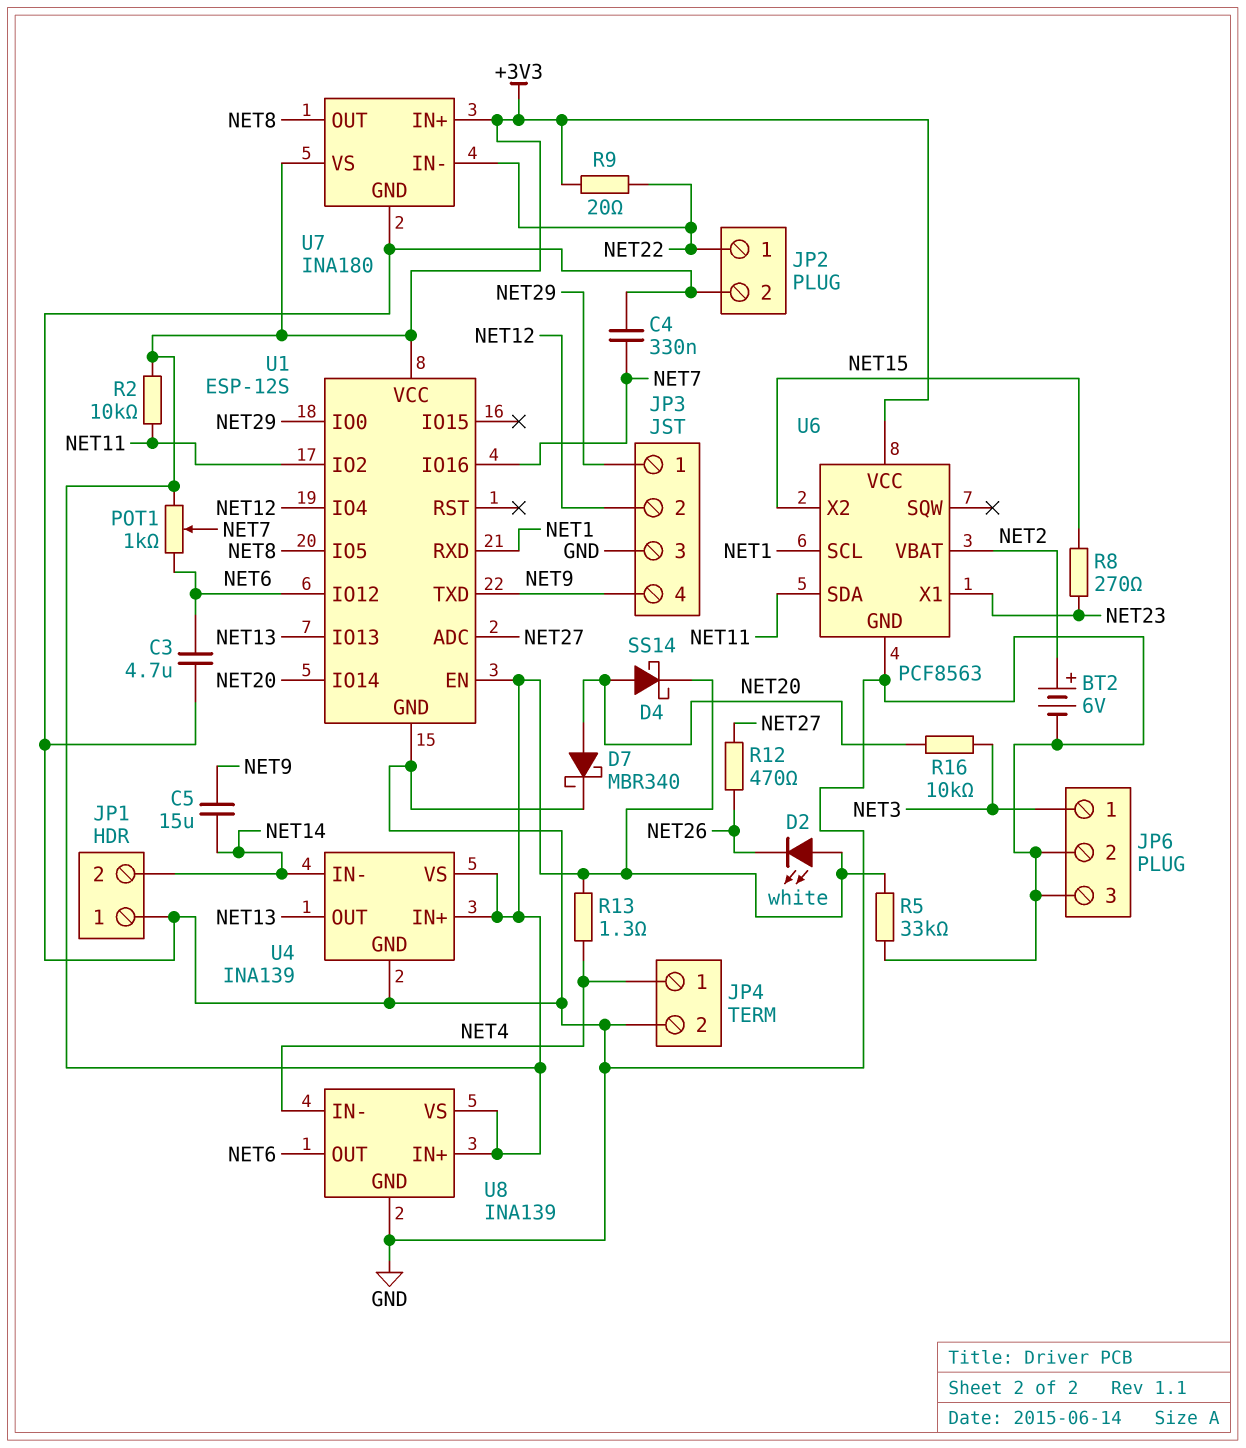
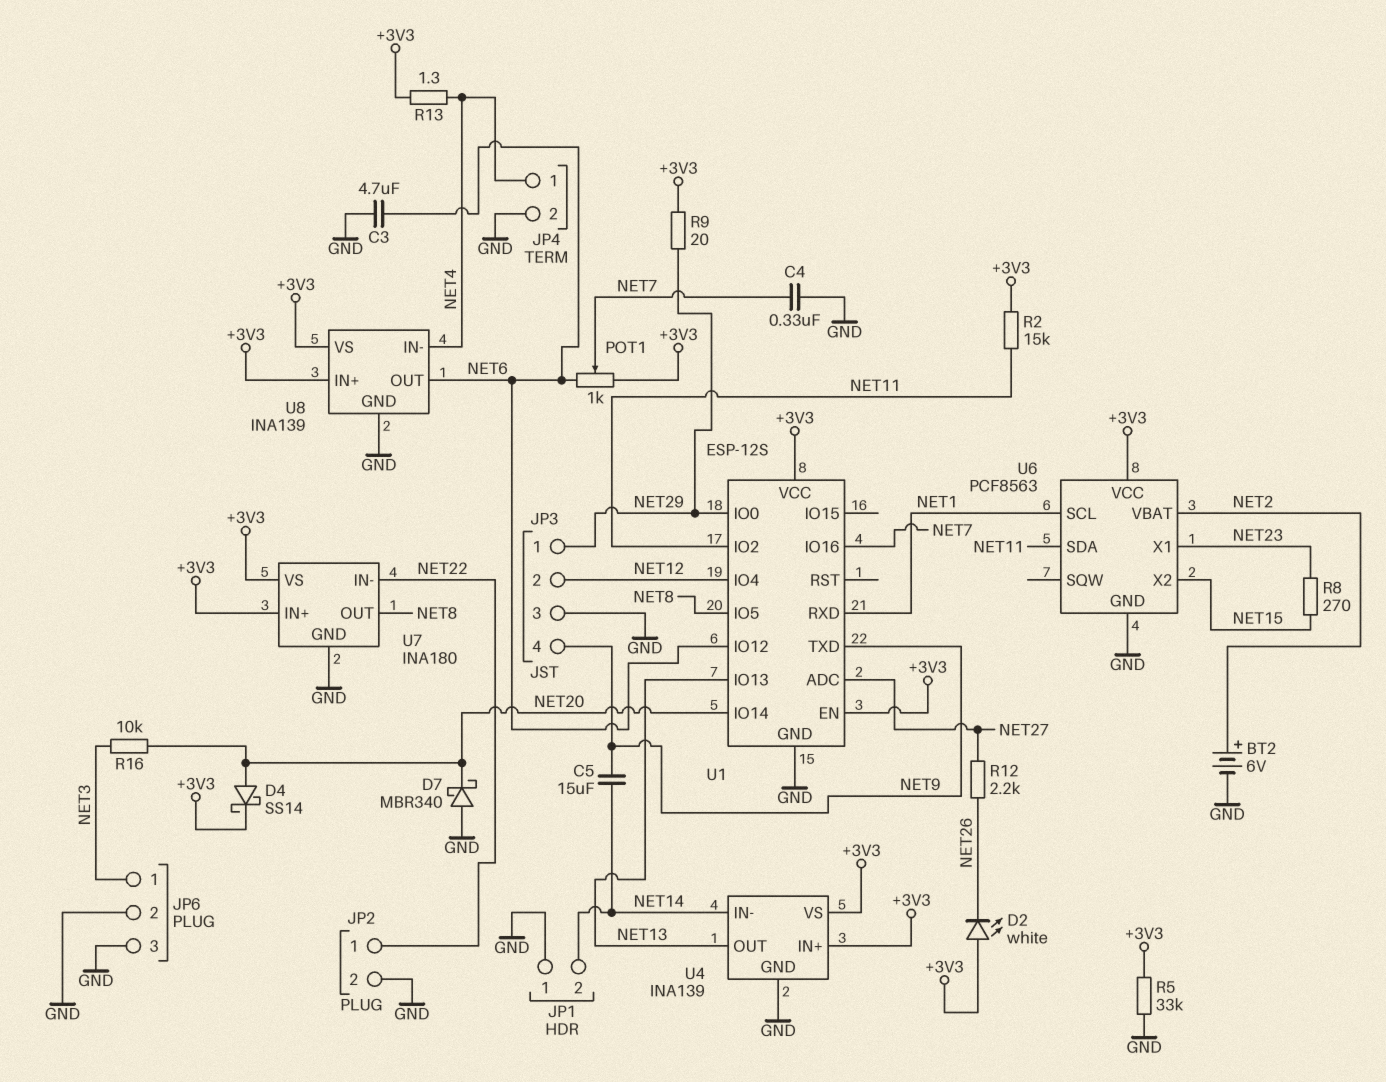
D7: schottky MBR340 (A NET20, K GND) -> schottky MBR340 (A GND, K NET20)
R2: 10k (+3V3, NET11) -> 15k (+3V3, NET11)
R9: 20 (+3V3, NET22) -> 20 (+3V3, NET29)
R12: 470 (NET26, NET27) -> 2.2k (NET26, NET27)

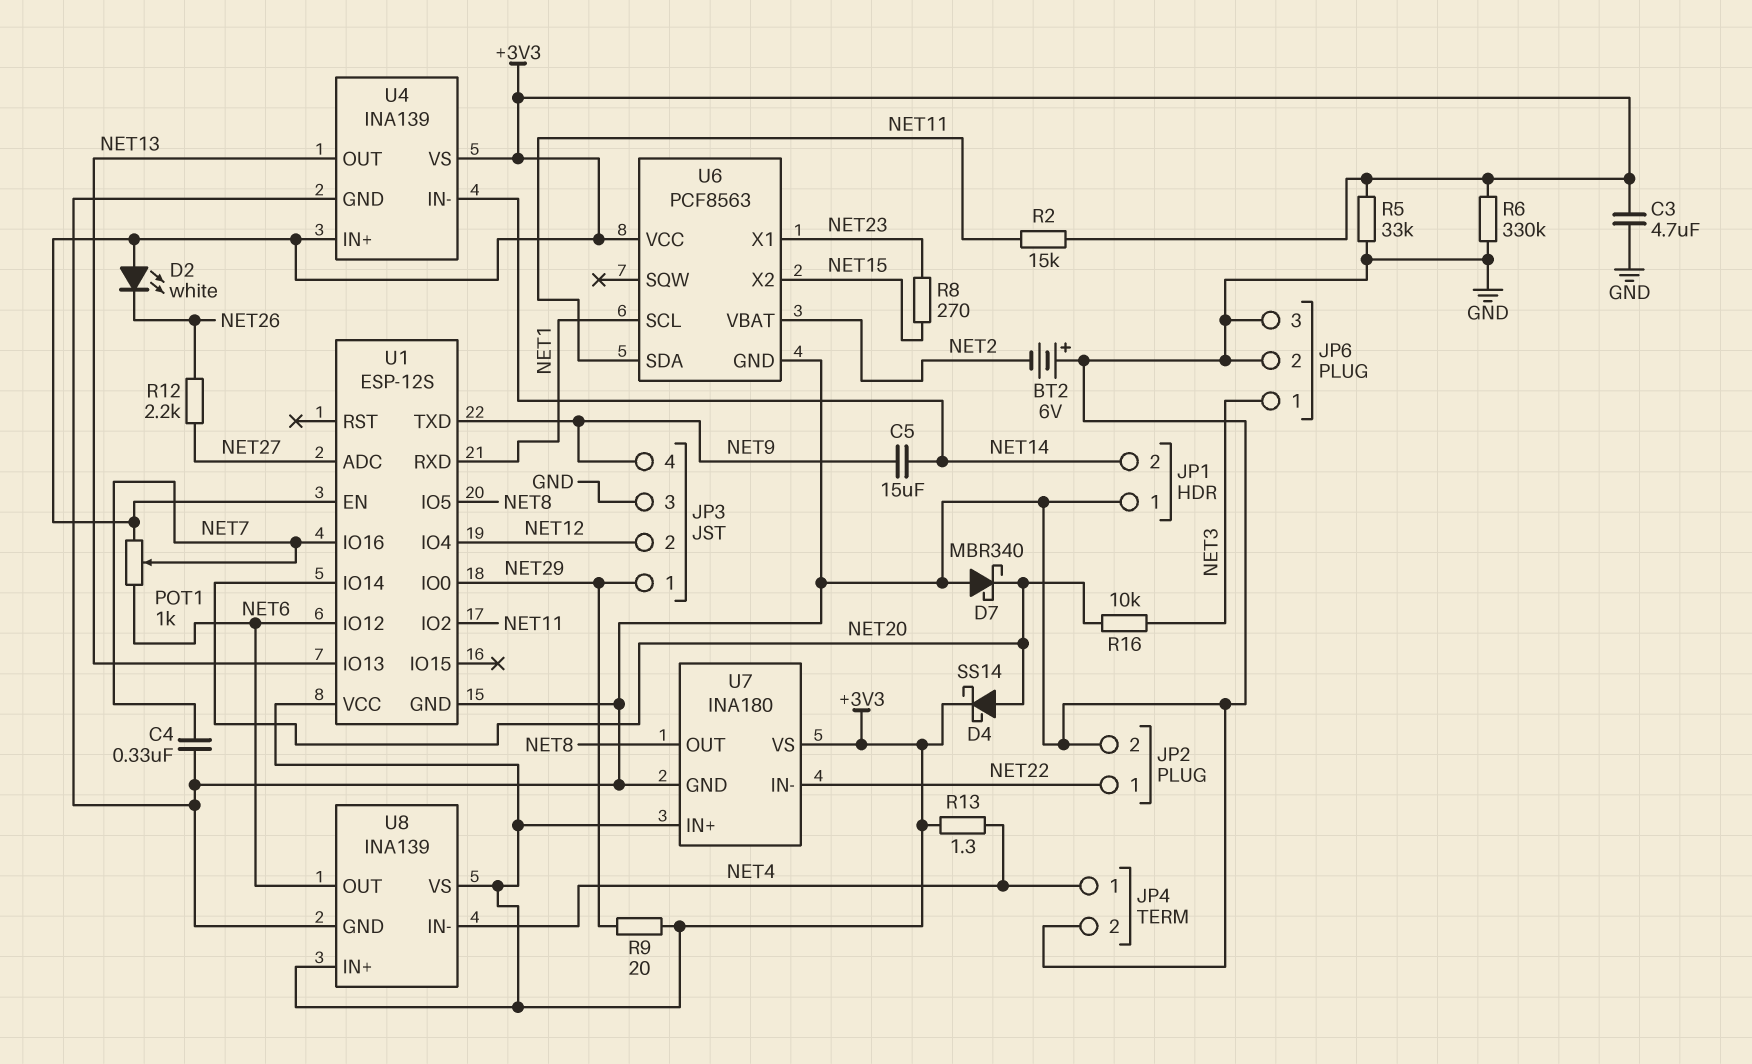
BT2: 6V (plus NET2, minus GND) -> 6V (plus GND, minus NET2)
C3: 4.7uF (GND, NET6) -> 4.7uF (+3V3, GND)
R6: none -> 330k (+3V3, GND)

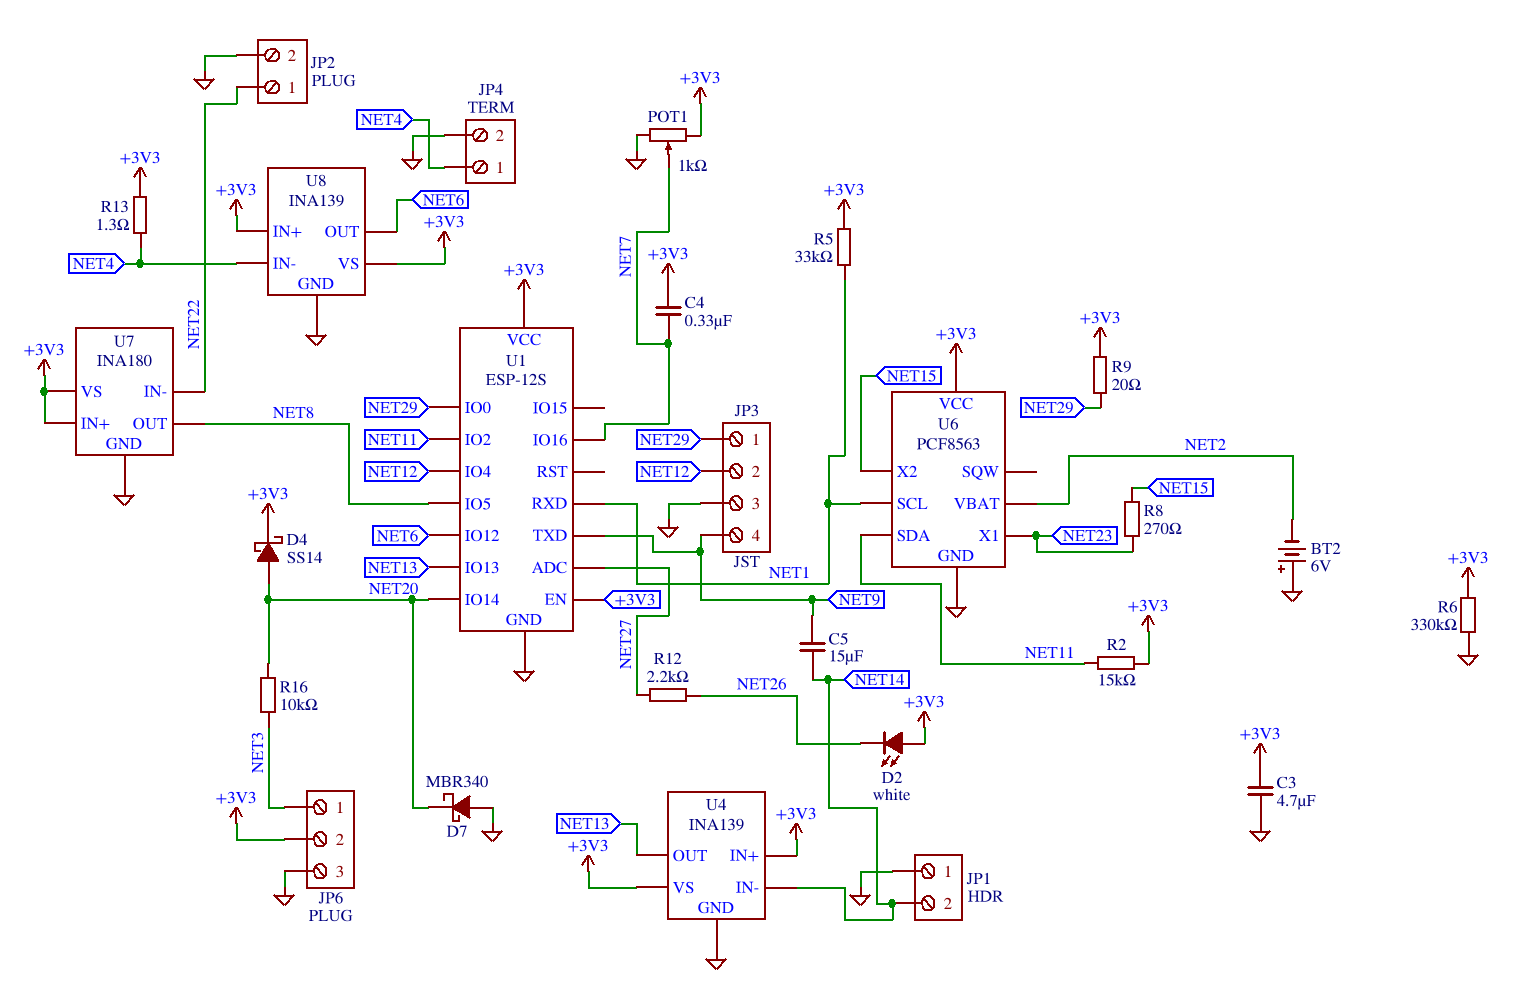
C4: 330nF (GND, NET7) -> 330nF (+3V3, NET7)
JP6 pin 2: GND -> +3V3
POT1: 1k (+3V3, NET6, wiper NET7) -> 1k (+3V3, GND, wiper NET7)
R5: 33k (+3V3, GND) -> 33k (+3V3, NET1)

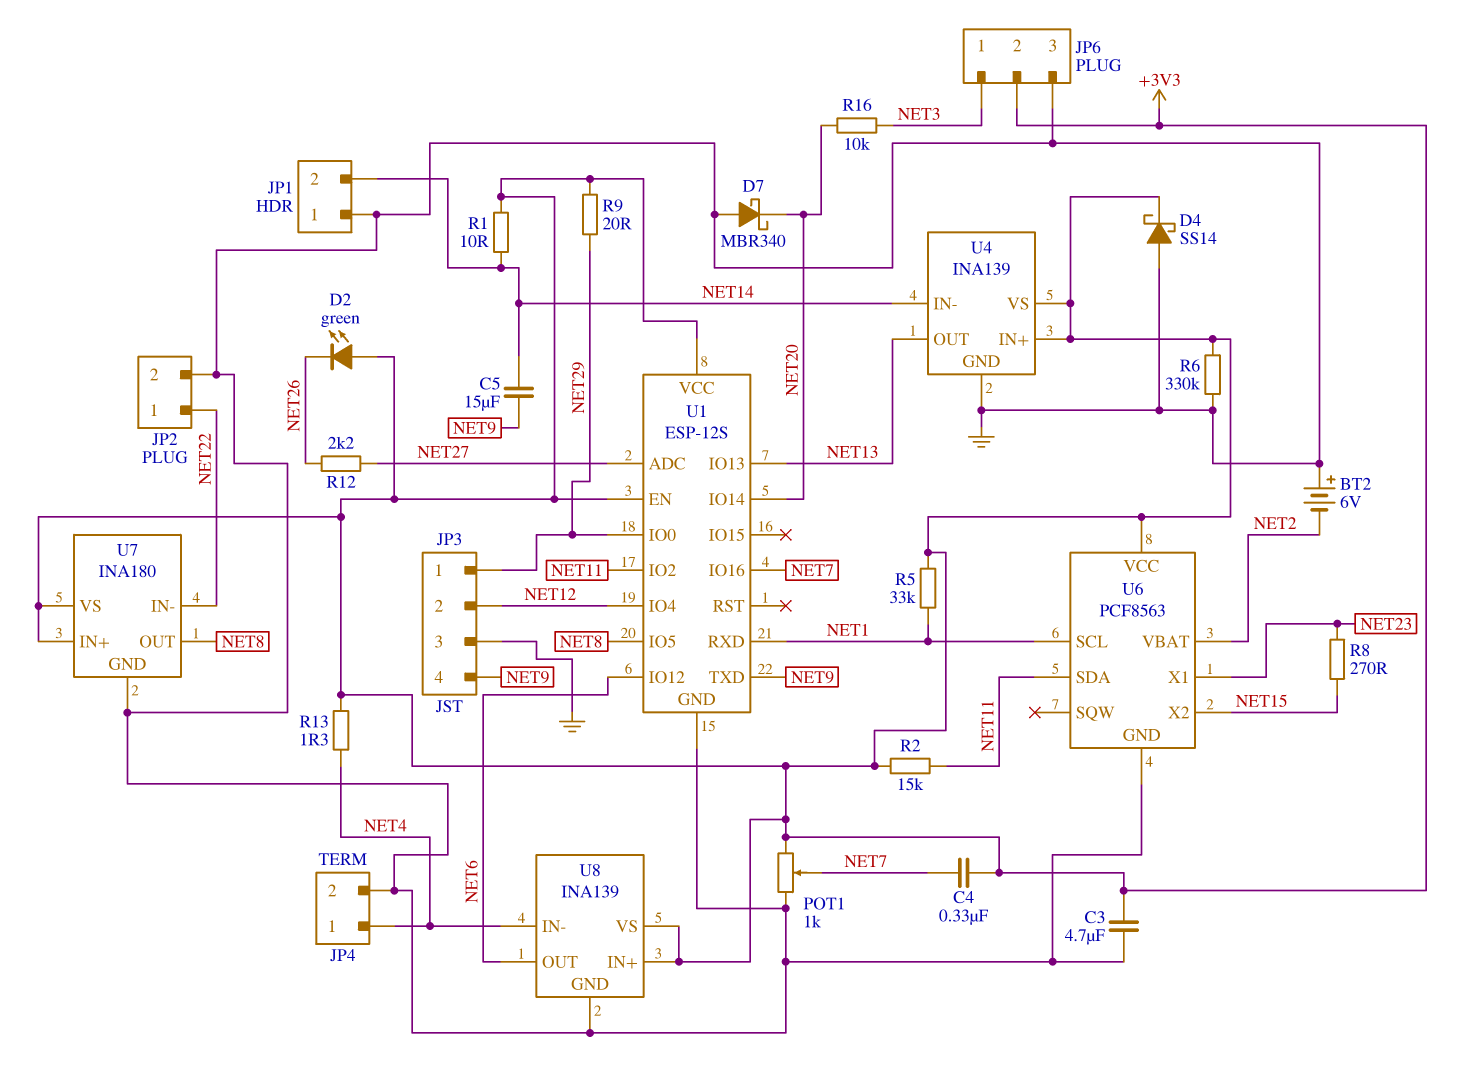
D2: LED white (A +3V3, K NET26) -> LED green (A +3V3, K NET26)
D4: schottky SS14 (A NET20, K +3V3) -> schottky SS14 (A GND, K +3V3)
R1: none -> 10 (+3V3, NET14)

